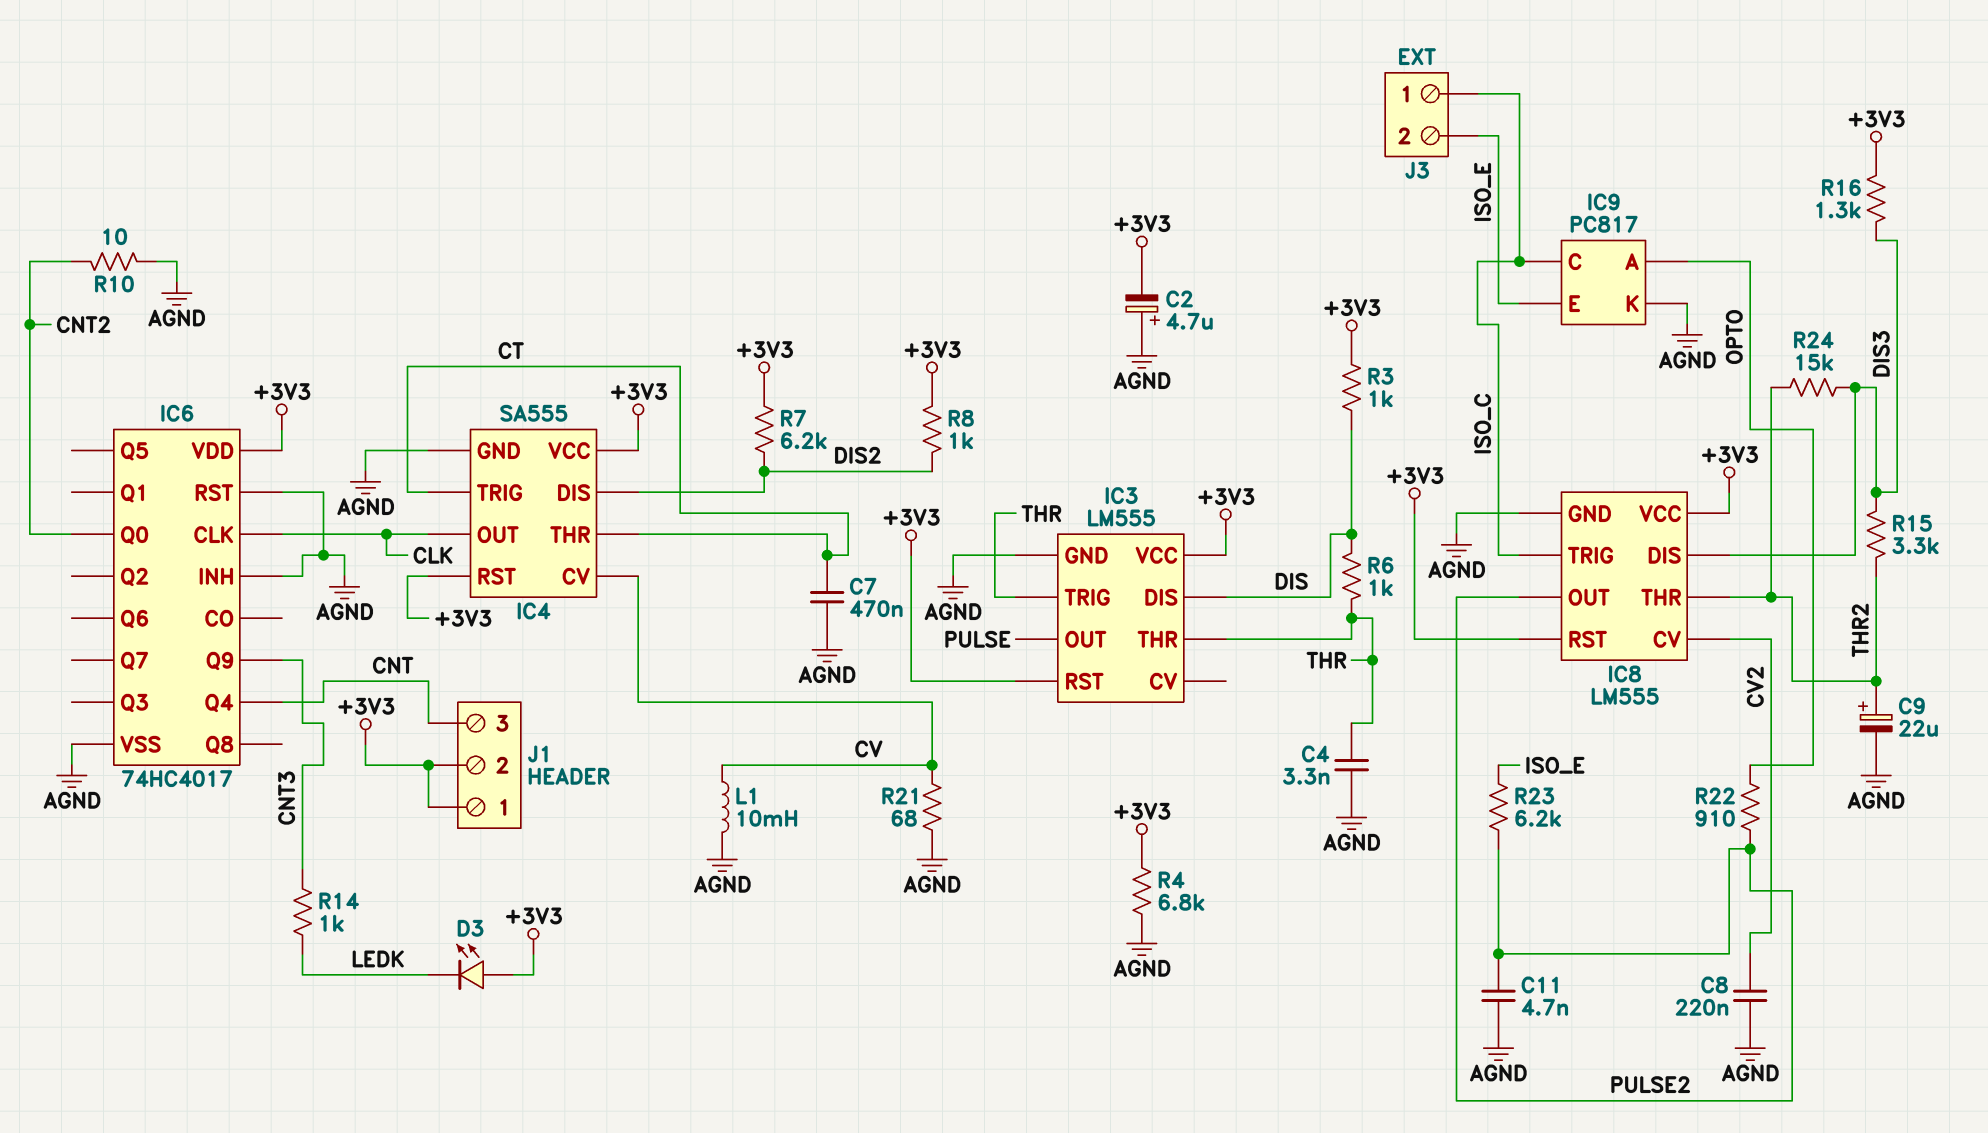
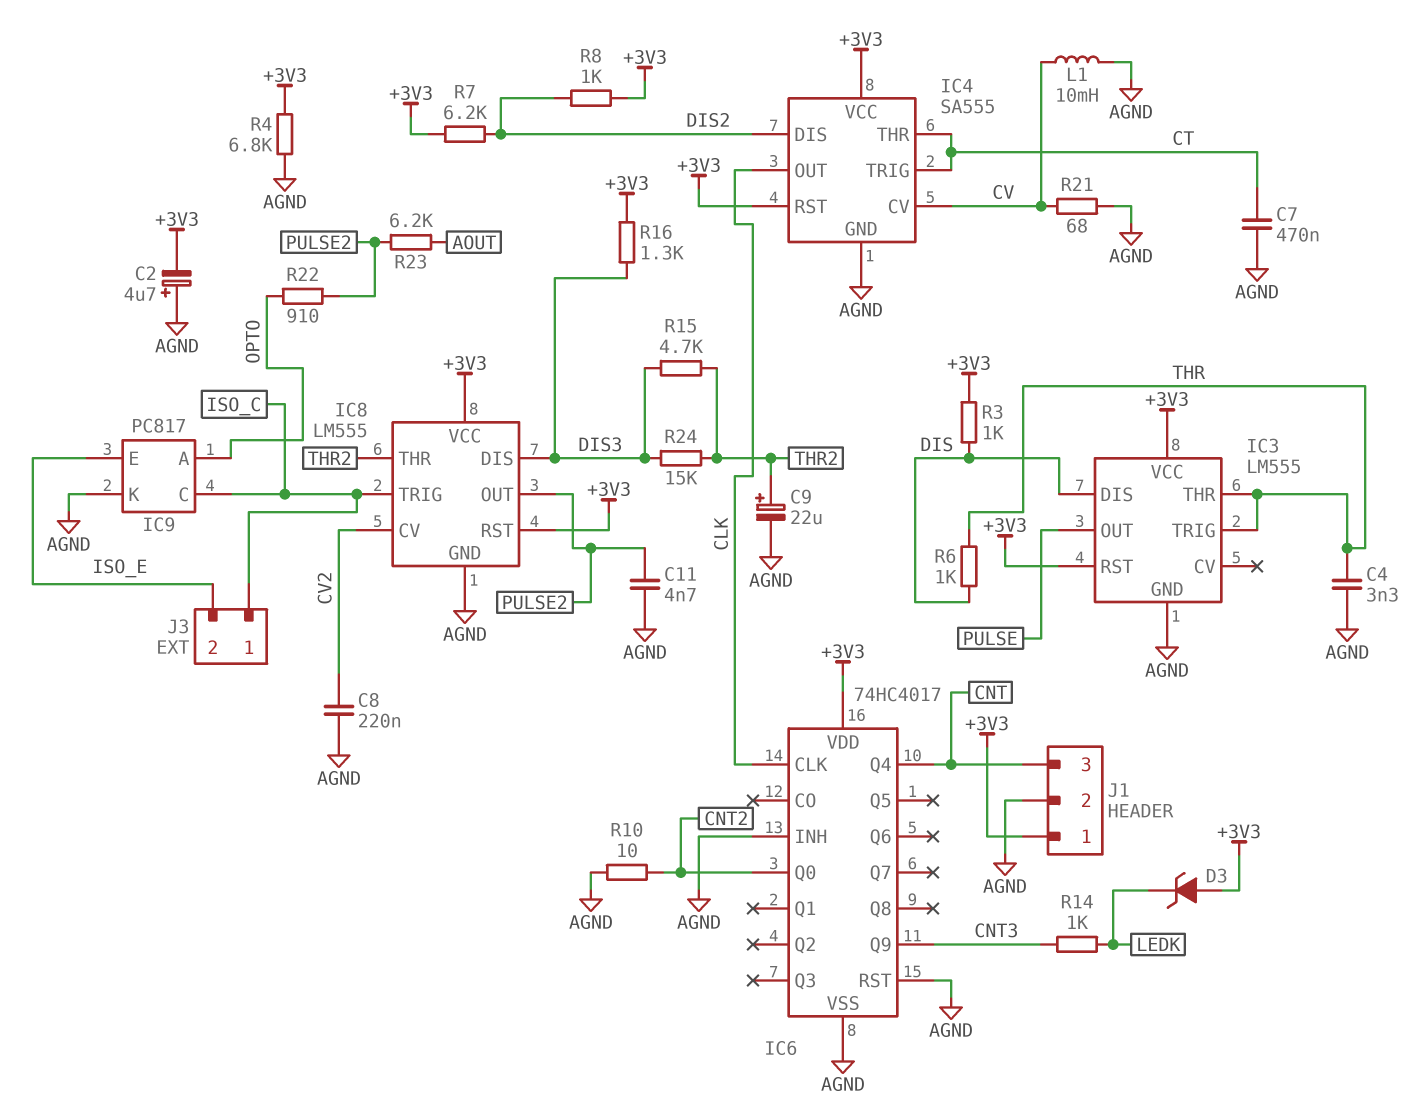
D3: LED (A +3V3, K LEDK) -> zener (A +3V3, K LEDK)
J1 pin 2: +3V3 -> AGND
R15: 3.3k (DIS3, THR2) -> 4.7k (DIS3, THR2)
R23: 6.2k (ISO_E, PULSE2) -> 6.2k (AOUT, PULSE2)

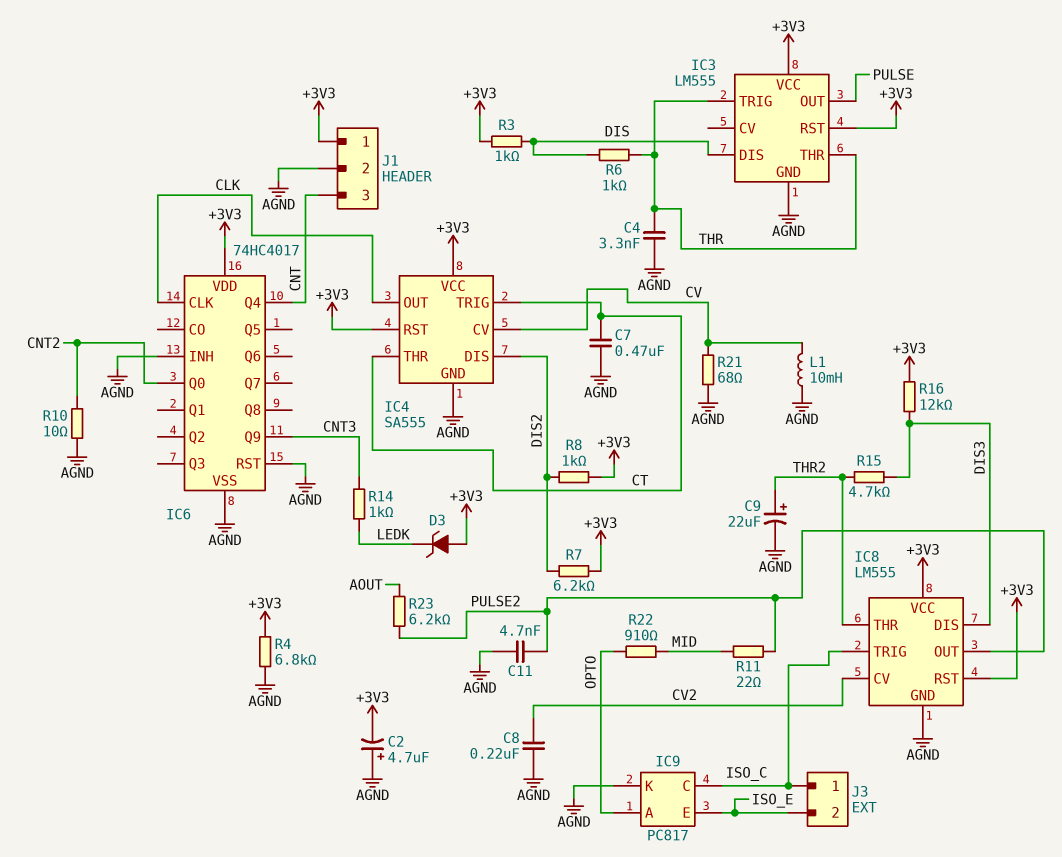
R11: none -> 22 (MID, PULSE2)
R16: 1.3k (+3V3, DIS3) -> 12k (+3V3, DIS3)
R22: 910 (OPTO, PULSE2) -> 910 (MID, OPTO)
R24: 15k (DIS3, THR2) -> none

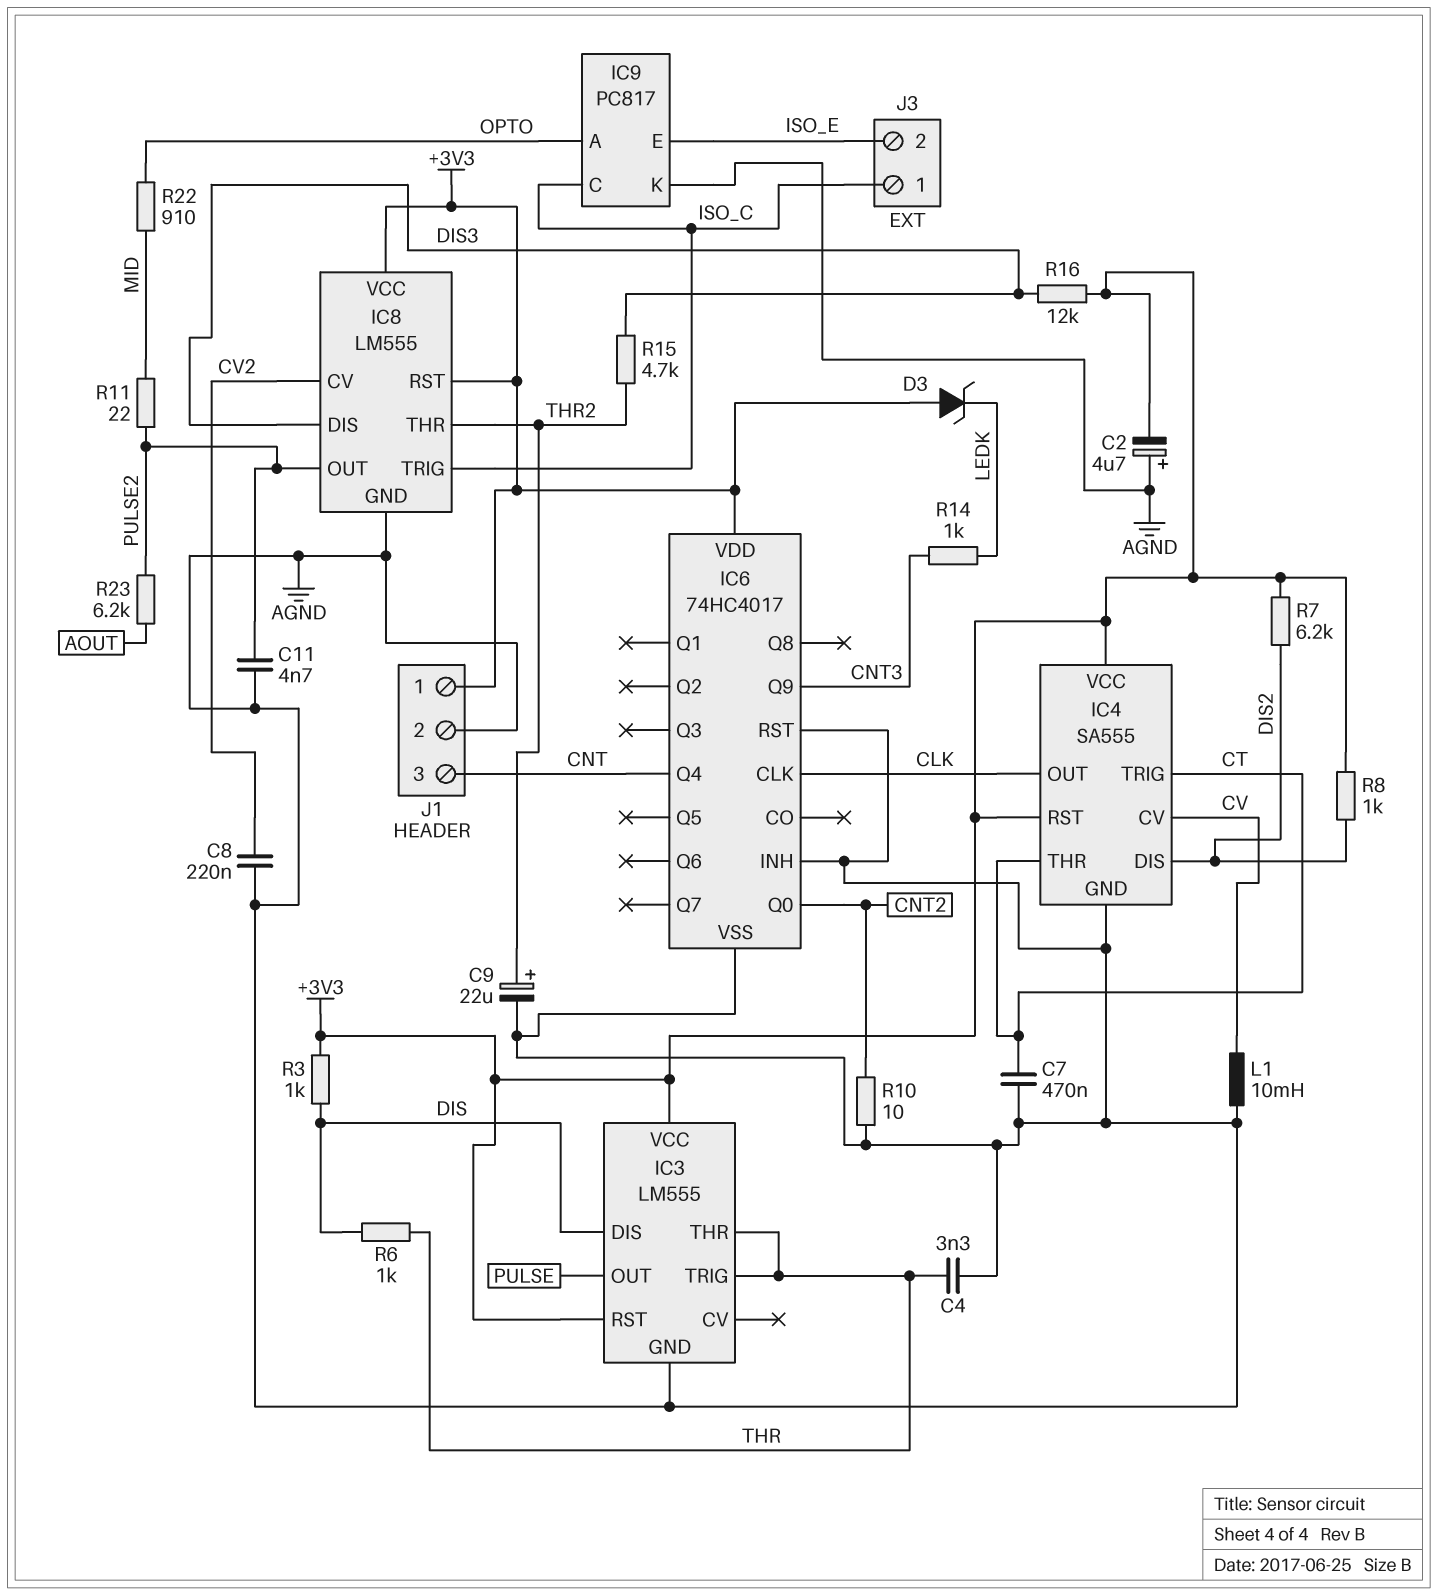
R4: 6.8k (+3V3, AGND) -> none
R21: 68 (AGND, CV) -> none

